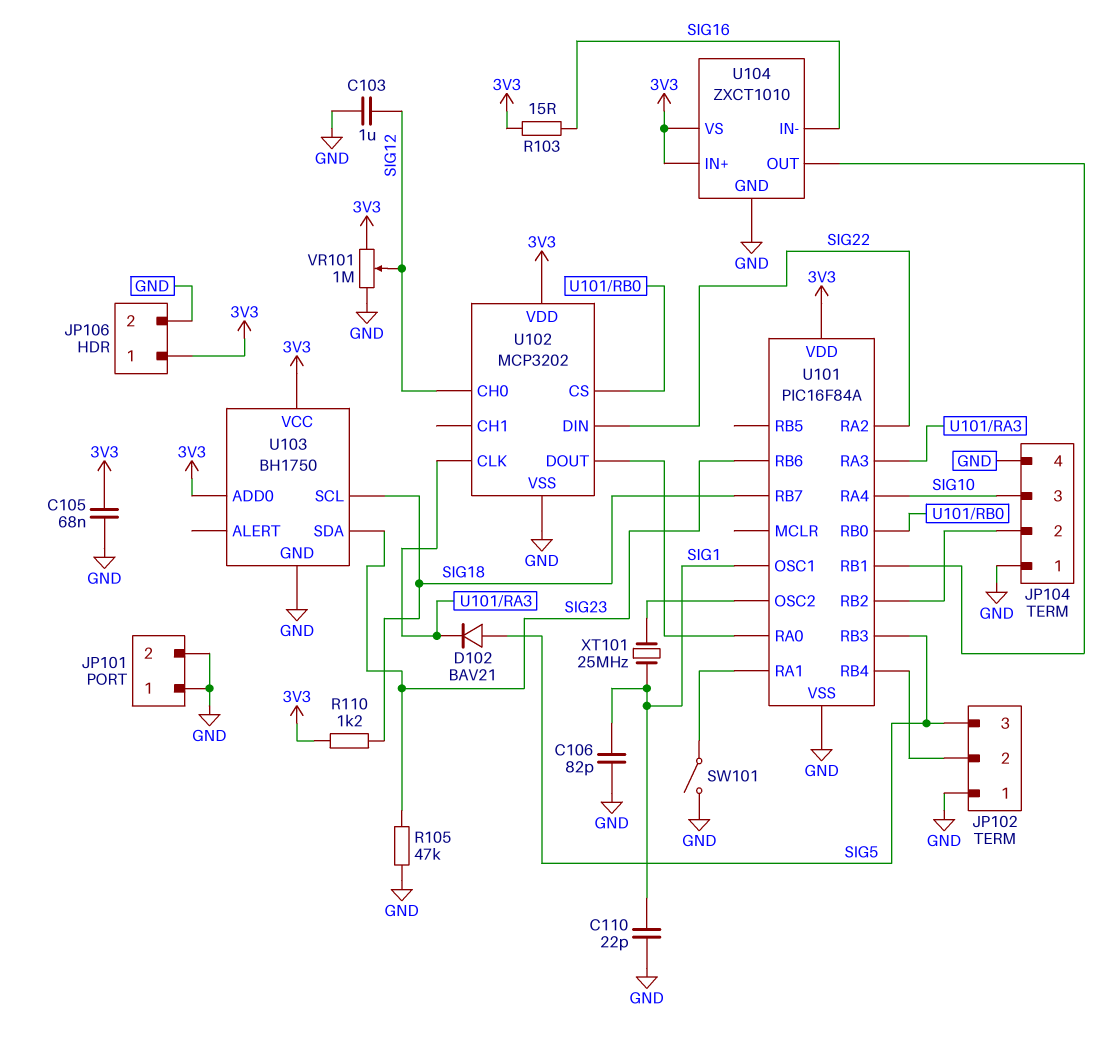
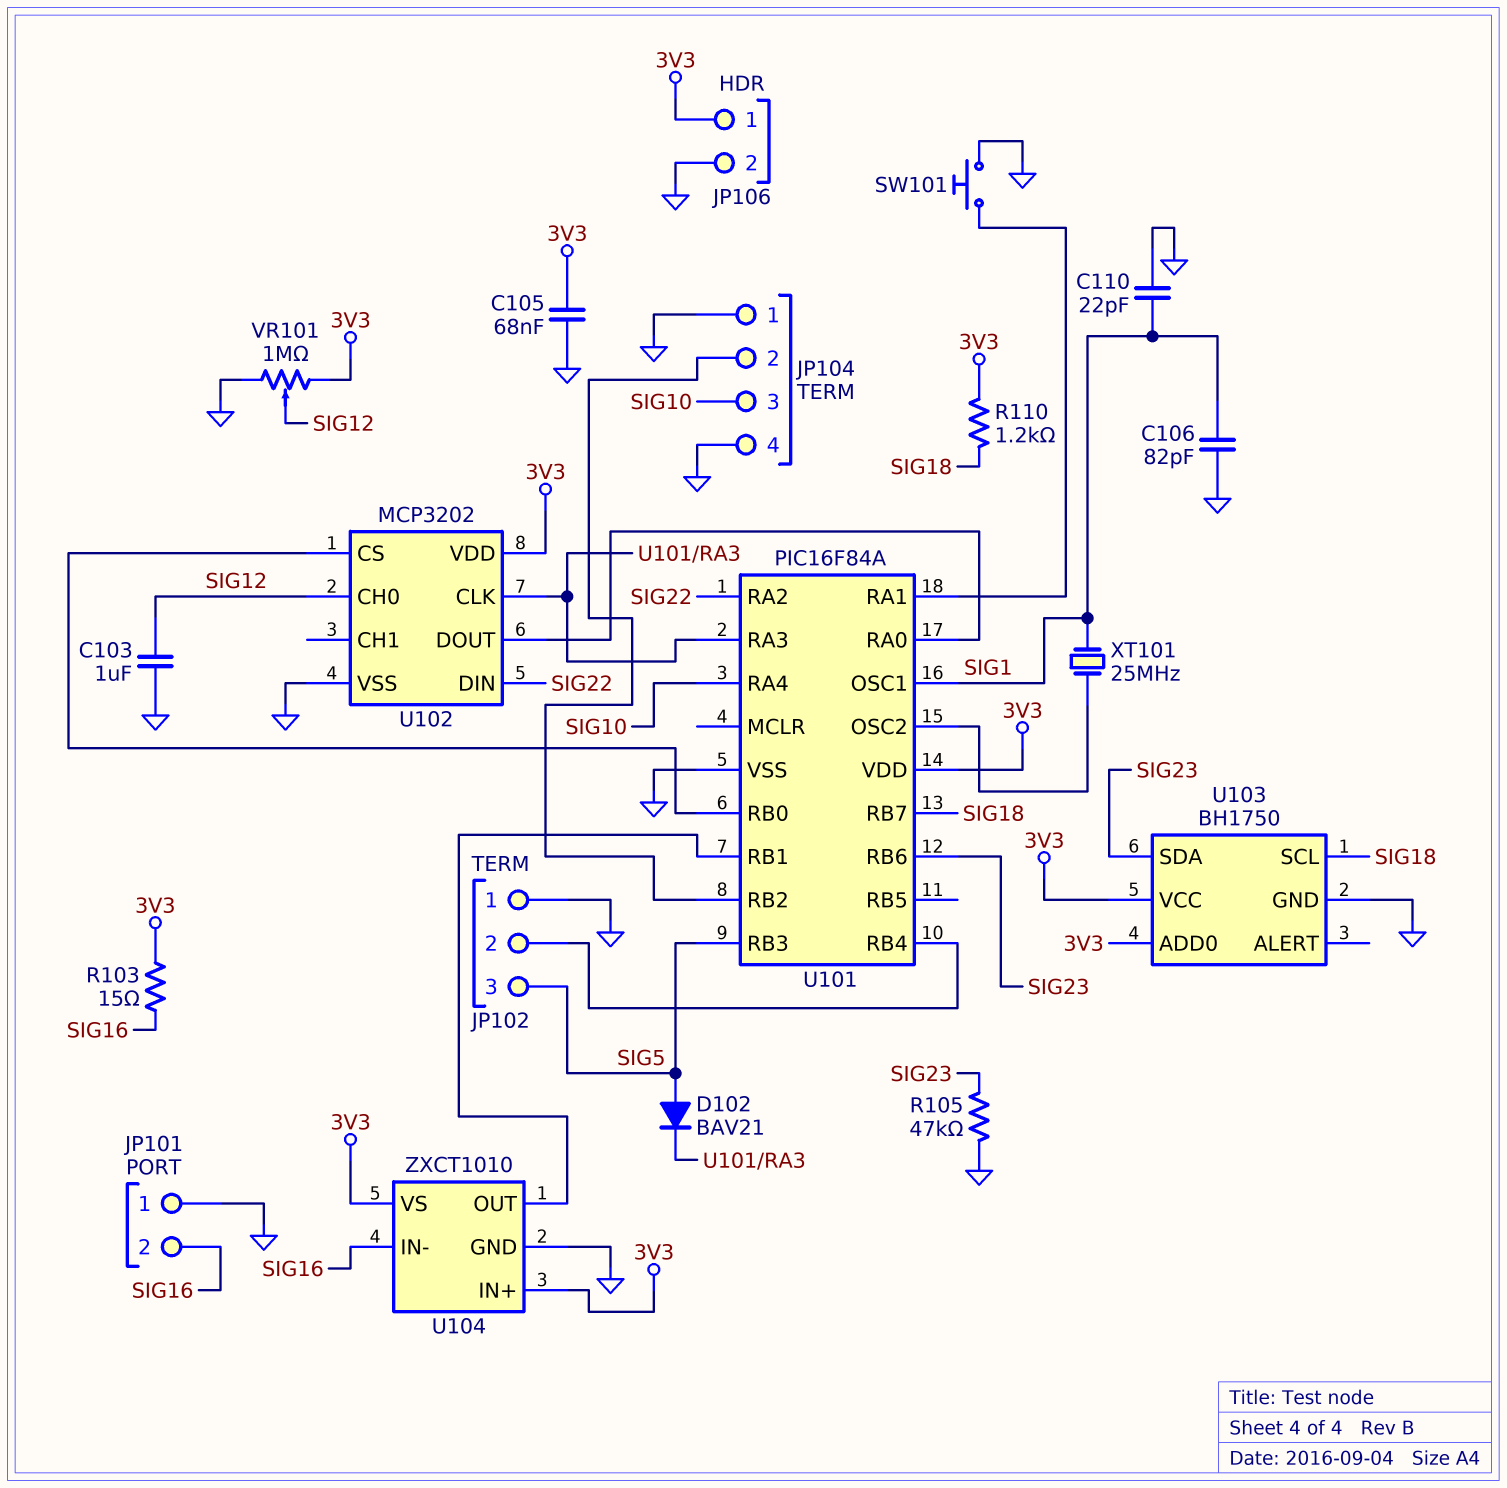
JP101 pin 2: GND -> SIG16
SW101: switch (GND, U101/RA1) -> button (GND, U101/RA1)

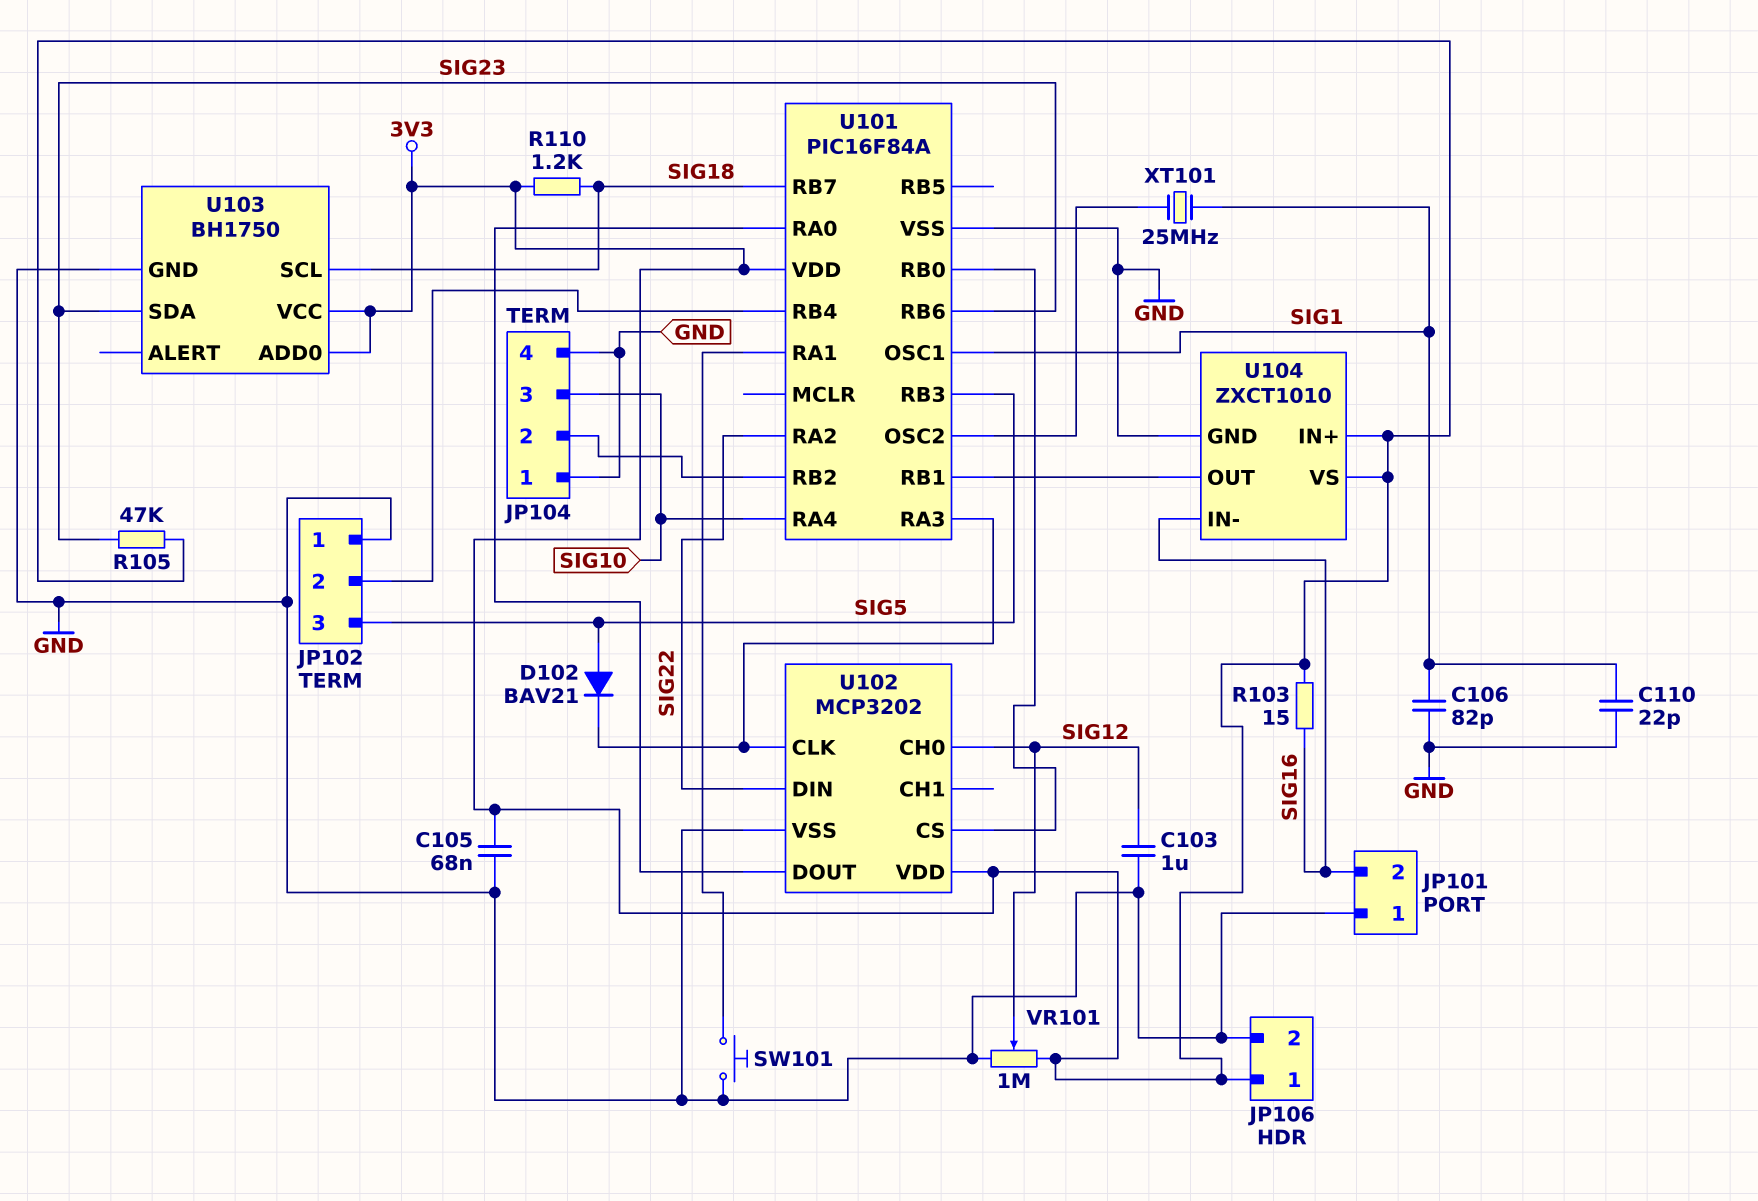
R105: 47k (GND, SIG23) -> 47k (3V3, SIG23)

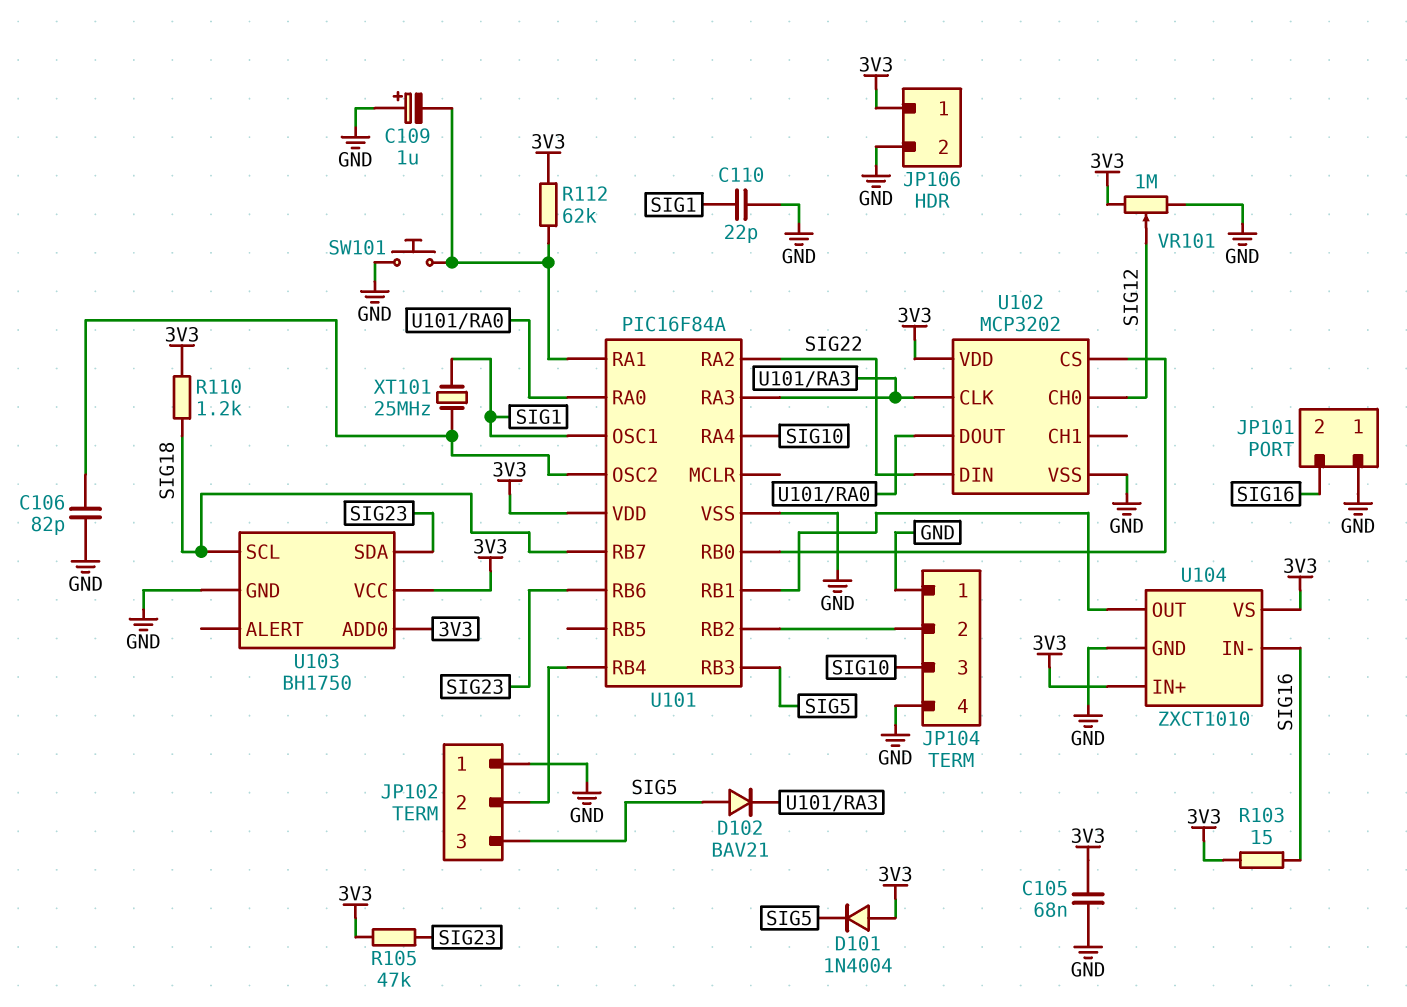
C103: 1uF (GND, SIG12) -> none
C106: 82pF (GND, SIG1) -> 82pF (GND, U101/OSC2)
C109: none -> 1uF (plus GND, minus U101/RA1)
D101: none -> diode 1N4004 (A 3V3, K SIG5)
R112: none -> 62k (3V3, U101/RA1)

